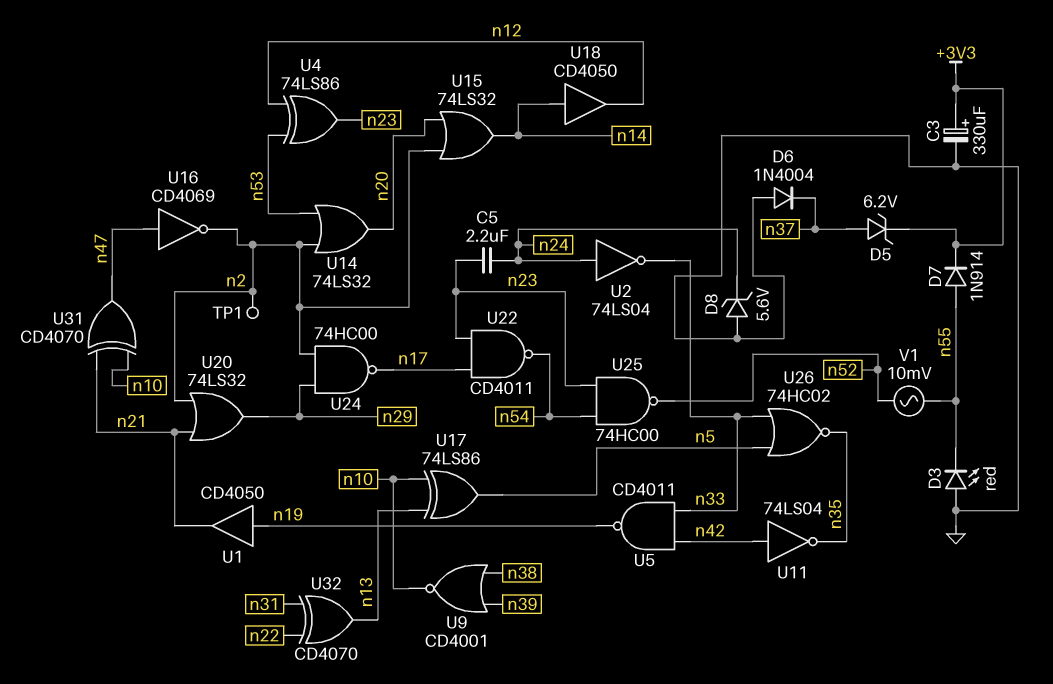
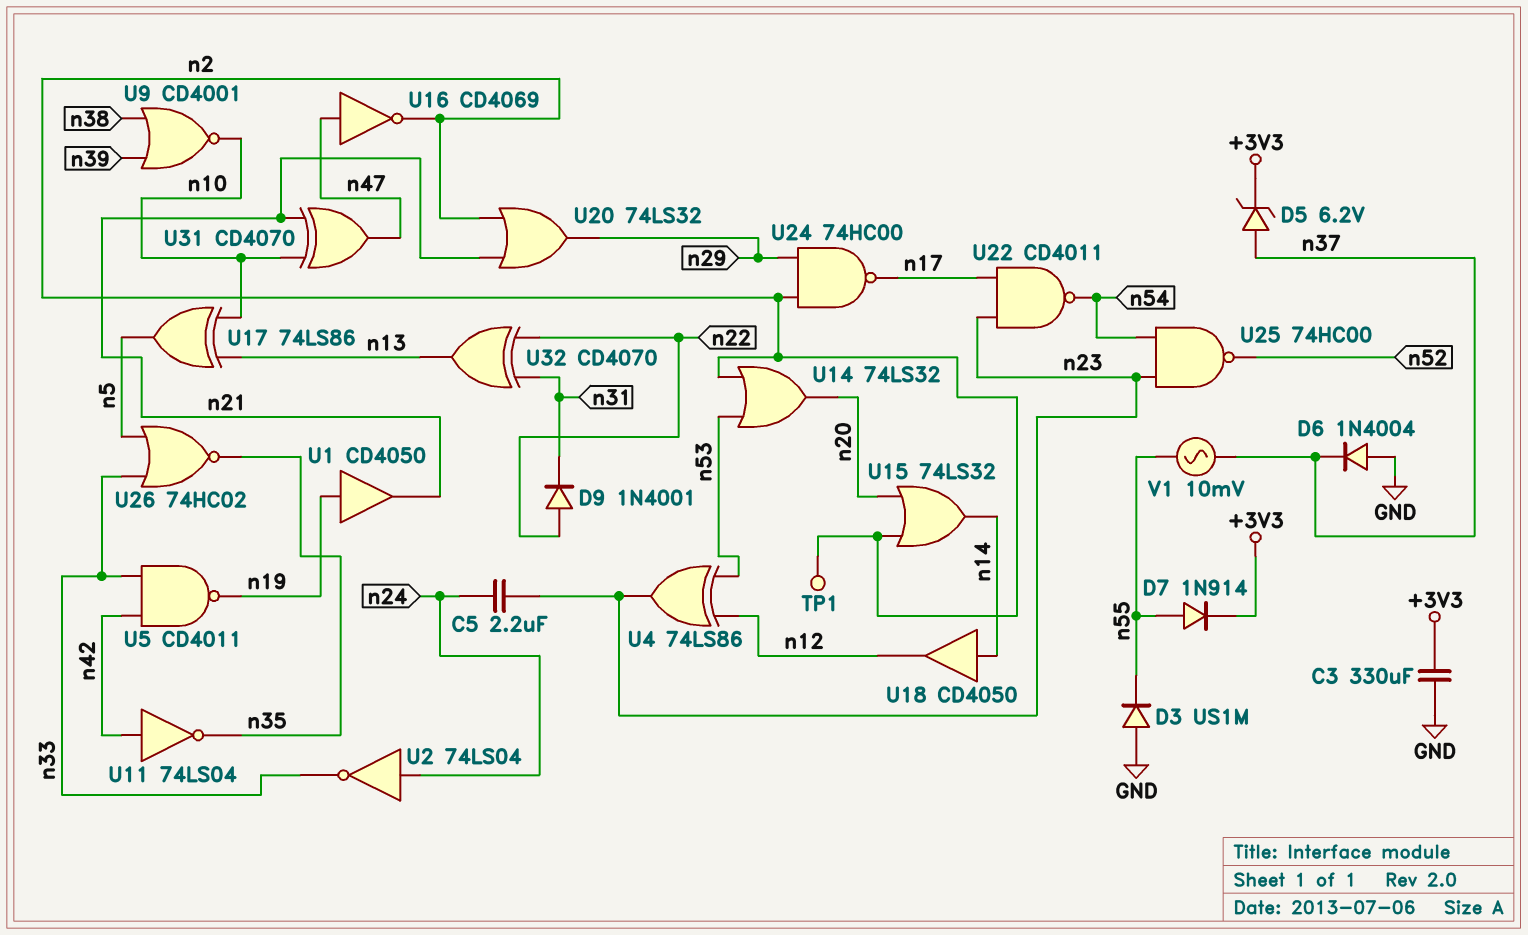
C3: 330uF (plus +3V3, minus GND) -> 330uF (+3V3, GND)
D3: LED red (A GND, K n55) -> diode US1M (A GND, K n55)
D8: zener 5.6V (A GND, K n24) -> none
D9: none -> diode 1N4001 (A n22, K n31)
V1: AC 10mV (n52, n55) -> AC 10mV (n37, n55)

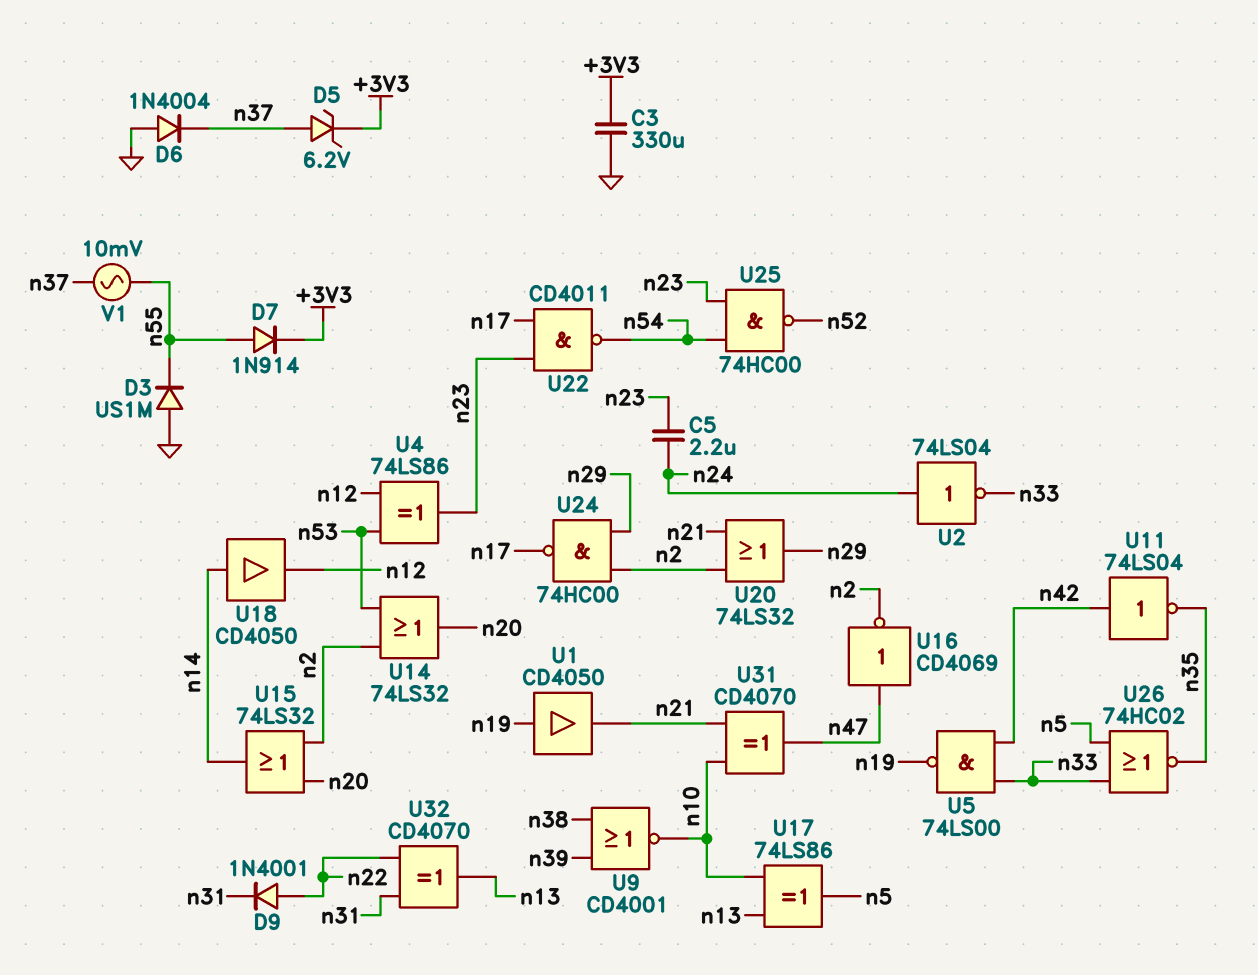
TP1: test point (n2) -> none
U5: NAND CD4011 (in n33, in n42, out n19) -> NAND 74LS00 (in n33, in n42, out n19)

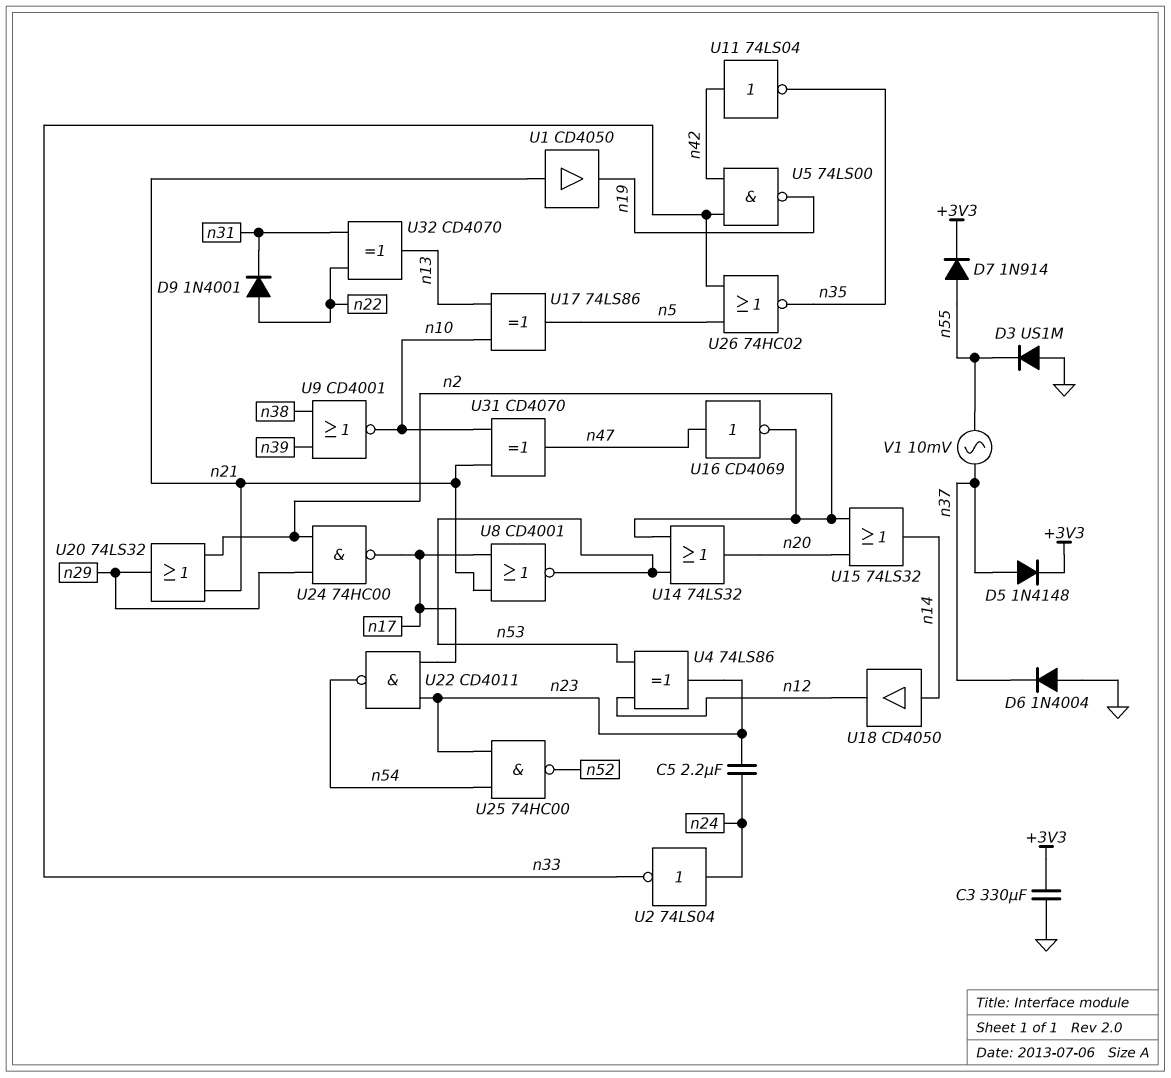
D5: zener 6.2V (A n37, K +3V3) -> diode 1N4148 (A n37, K +3V3)
U1: buffer CD4050 (in n19, out n21) -> buffer CD4050 (in n21, out n19)
U8: none -> NOR CD4001 (in n17, in n21, out n53)

